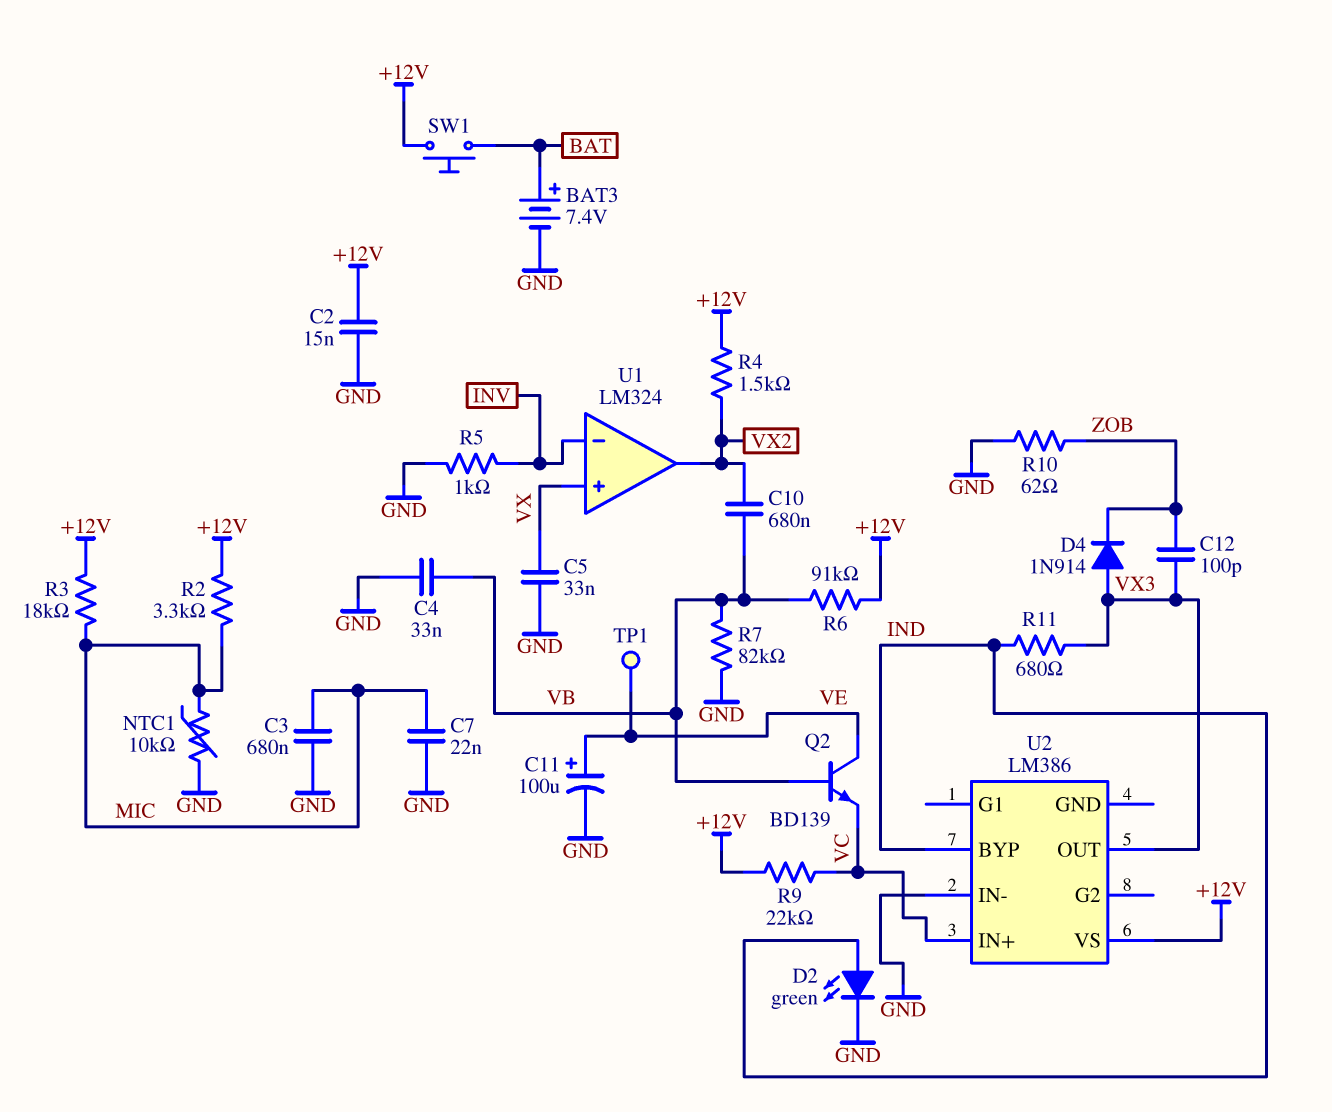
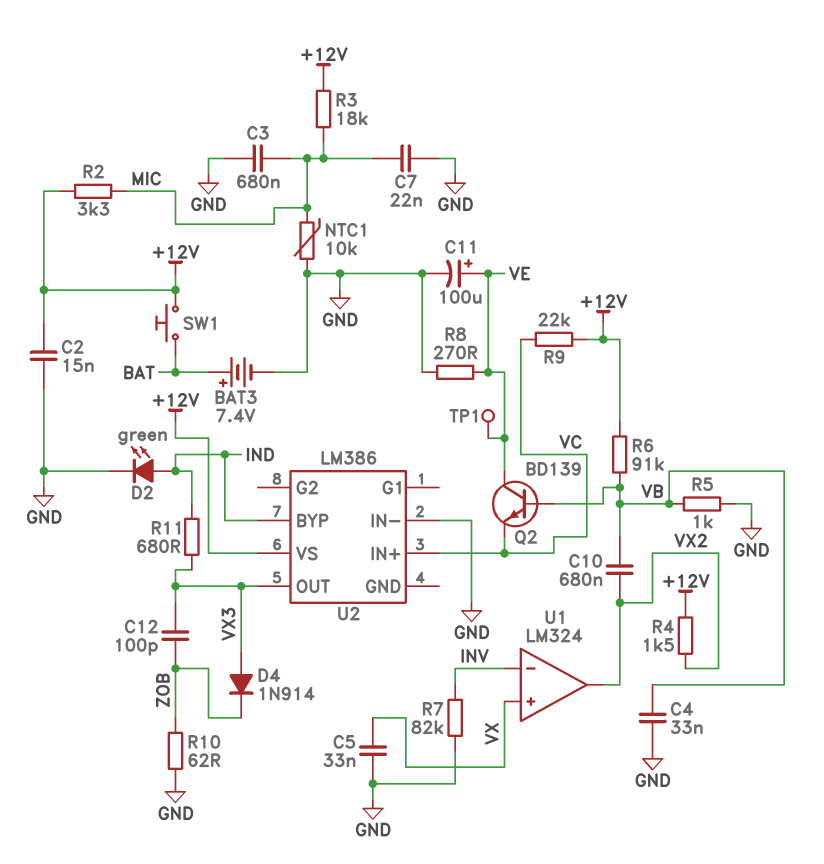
R5: 1k (GND, INV) -> 1k (GND, VB)
R7: 82k (GND, VB) -> 82k (GND, INV)
R8: none -> 270 (GND, VE)

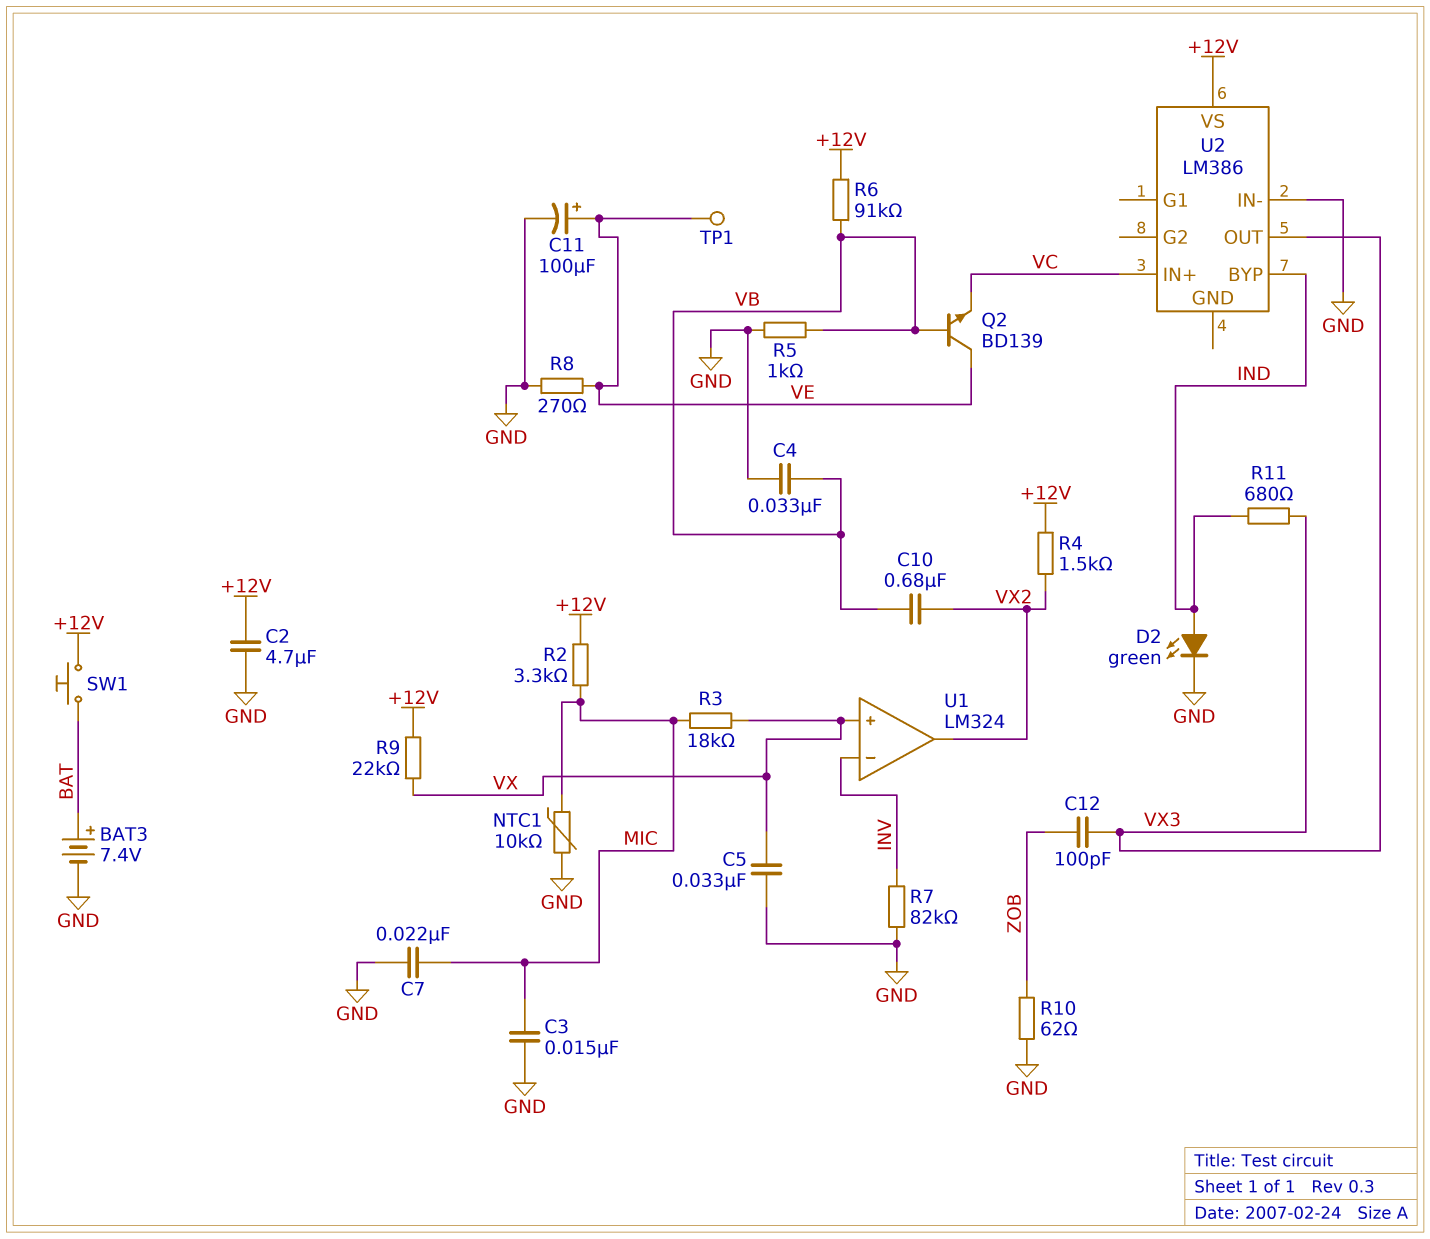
C2: 15nF (+12V, GND) -> 4.7uF (+12V, GND)
C3: 680nF (GND, MIC) -> 15nF (GND, MIC)
D4: diode 1N914 (A VX3, K ZOB) -> none
R3: 18k (+12V, MIC) -> 18k (MIC, VX)
R9: 22k (+12V, VC) -> 22k (+12V, VX)

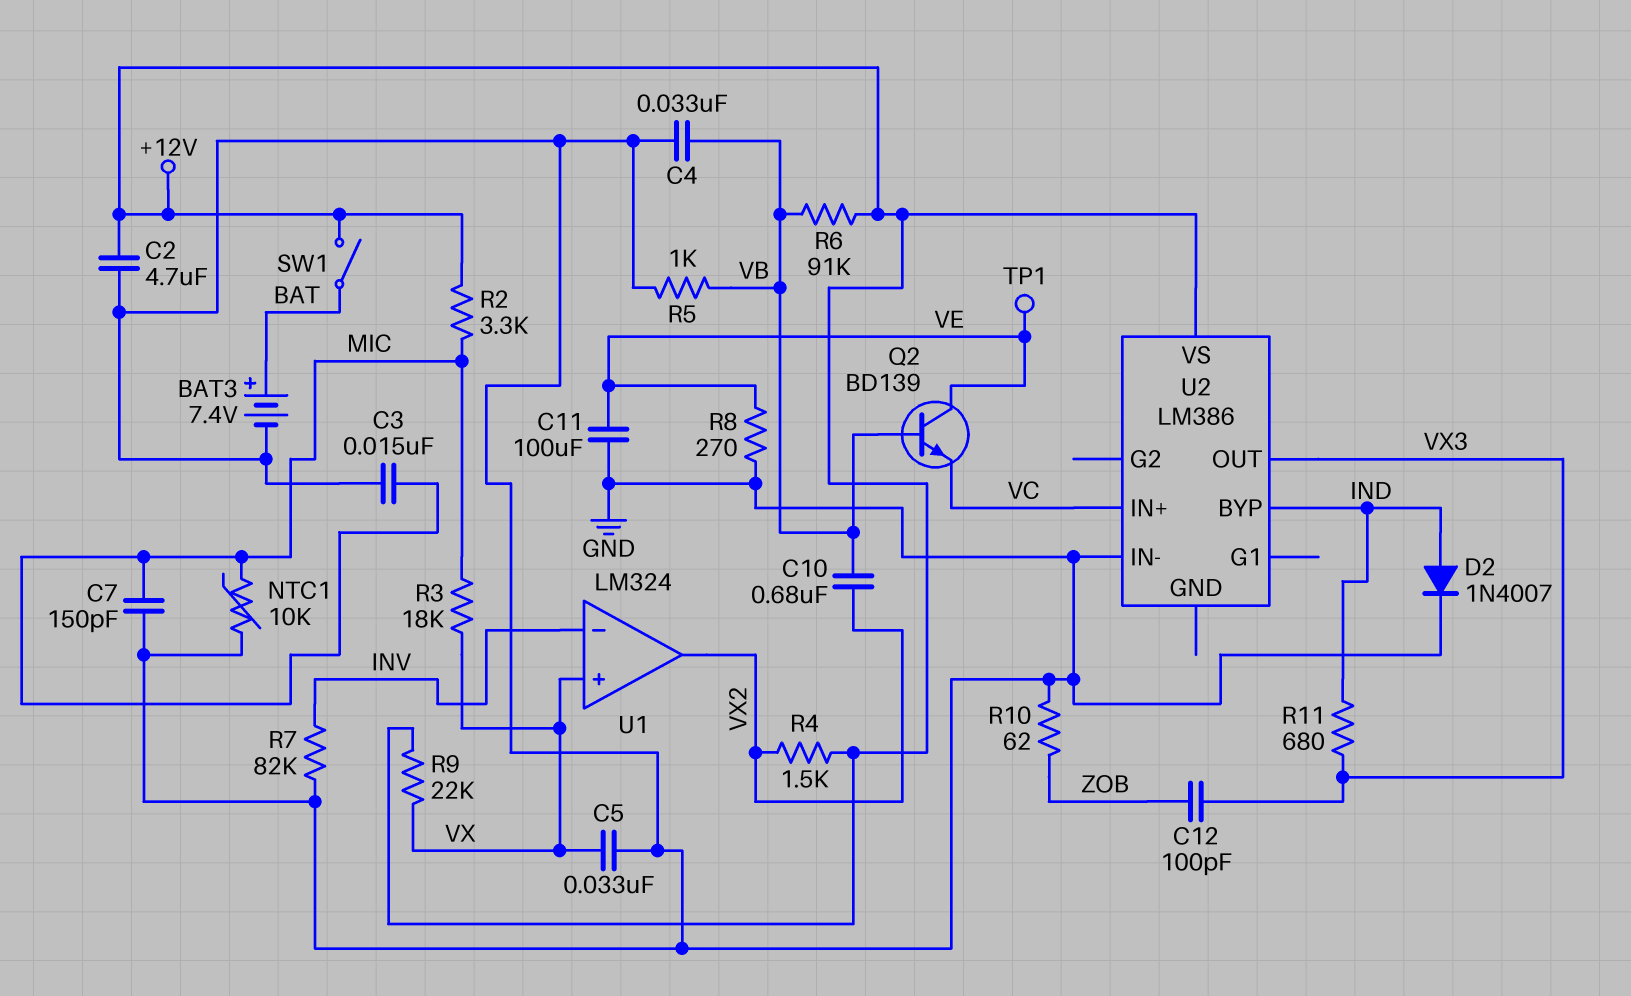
C7: 22nF (GND, MIC) -> 150pF (GND, MIC)
C11: 100uF (plus VE, minus GND) -> 100uF (GND, VE)
D2: LED green (A IND, K GND) -> diode 1N4007 (A IND, K GND)
SW1: button (+12V, BAT) -> switch (+12V, BAT)

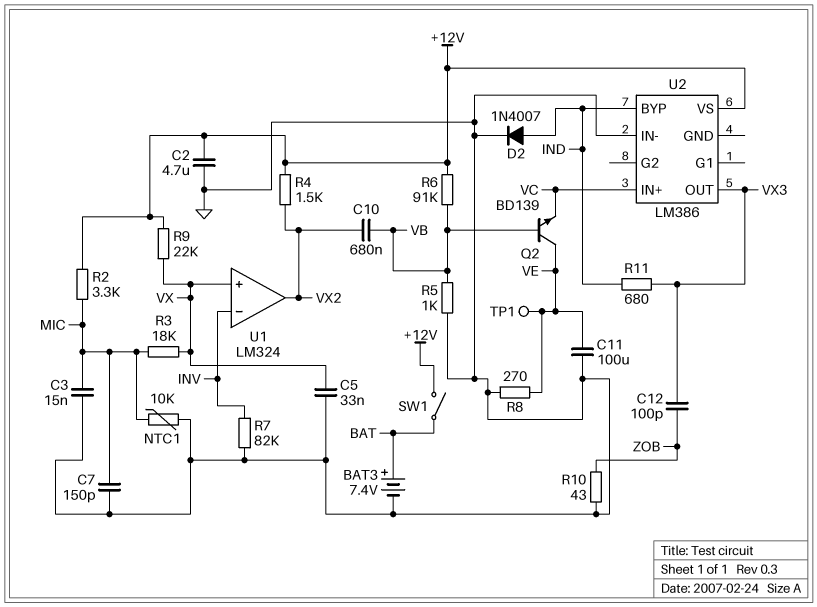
C4: 33nF (GND, VB) -> none
R10: 62 (GND, ZOB) -> 43 (GND, ZOB)

